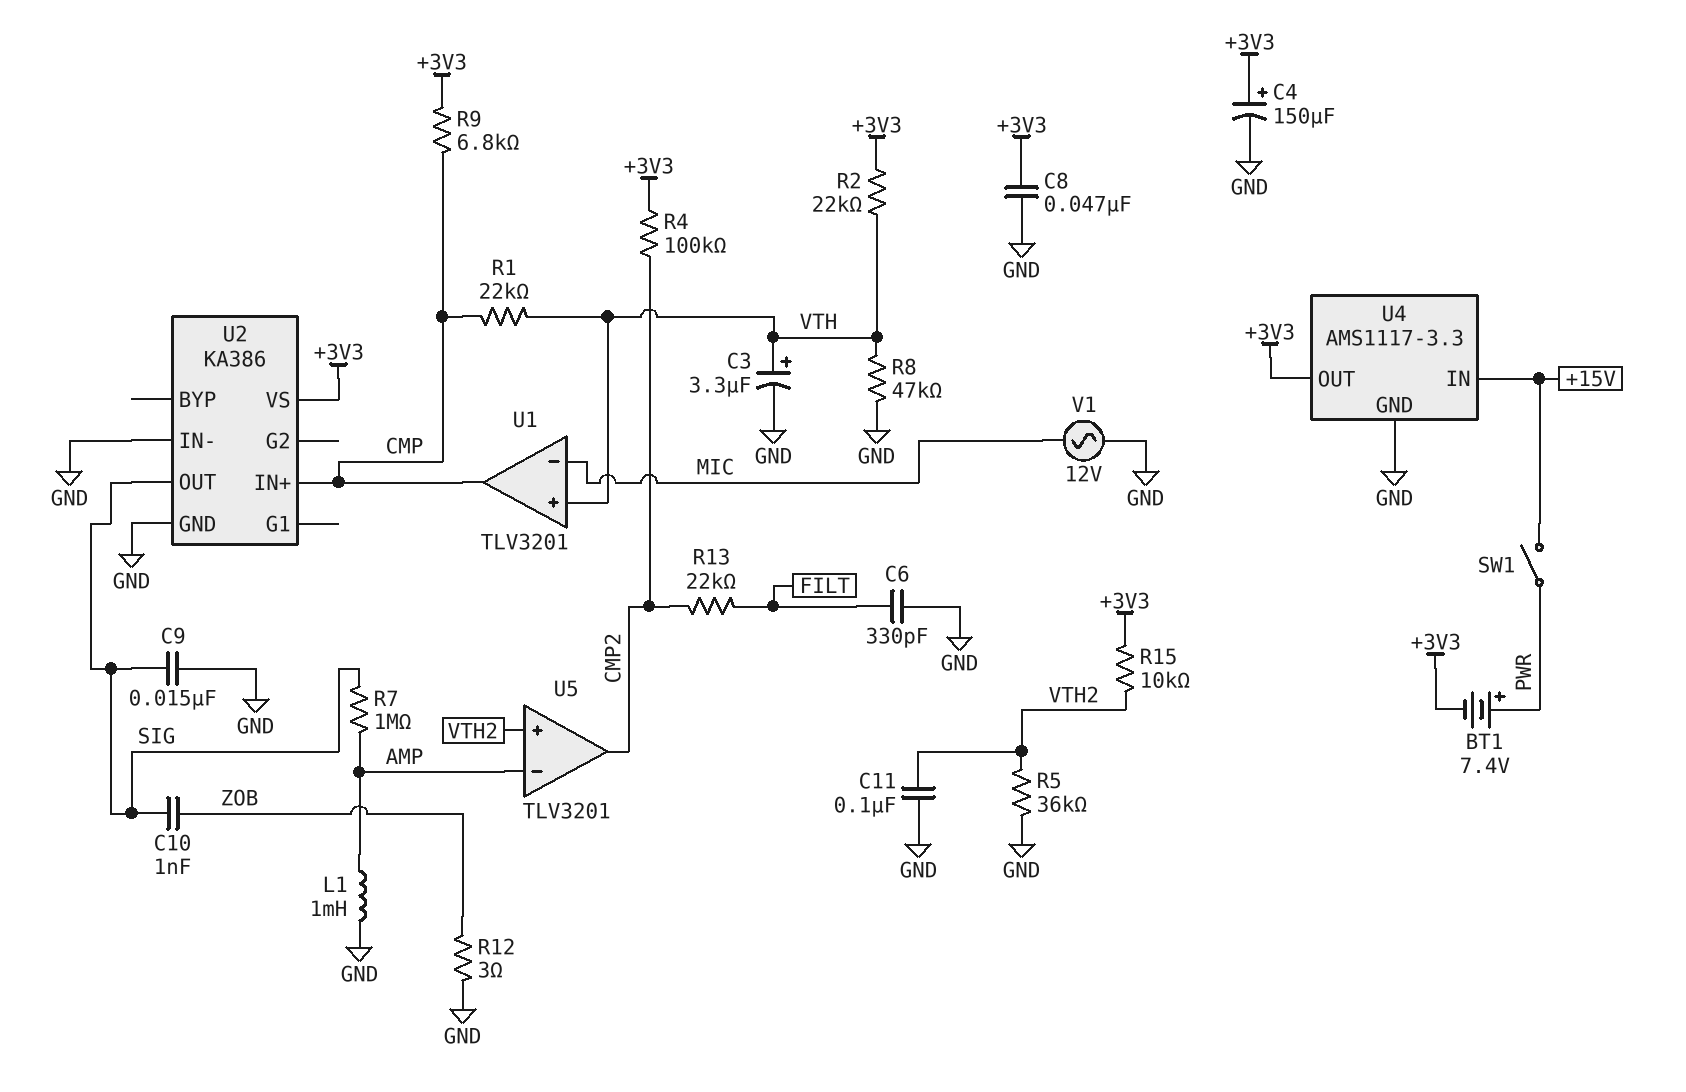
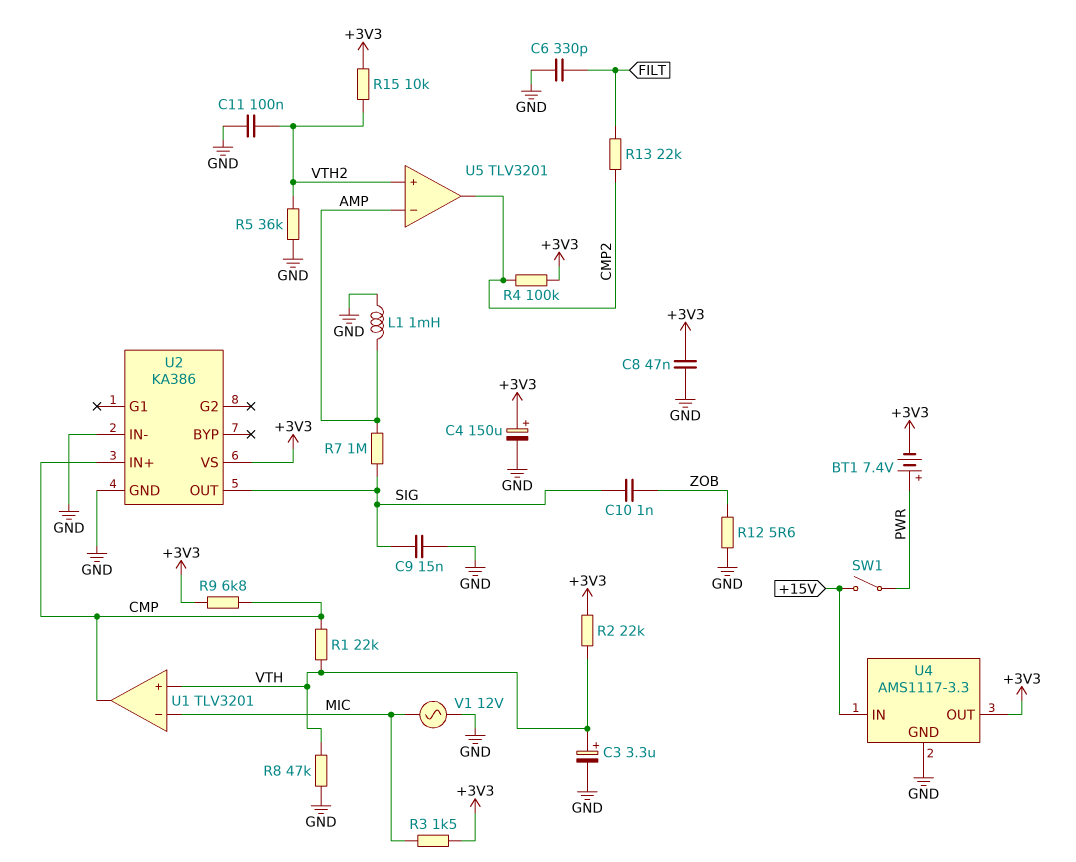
R3: none -> 1.5k (+3V3, MIC)
R12: 3 (GND, ZOB) -> 5.6 (GND, ZOB)

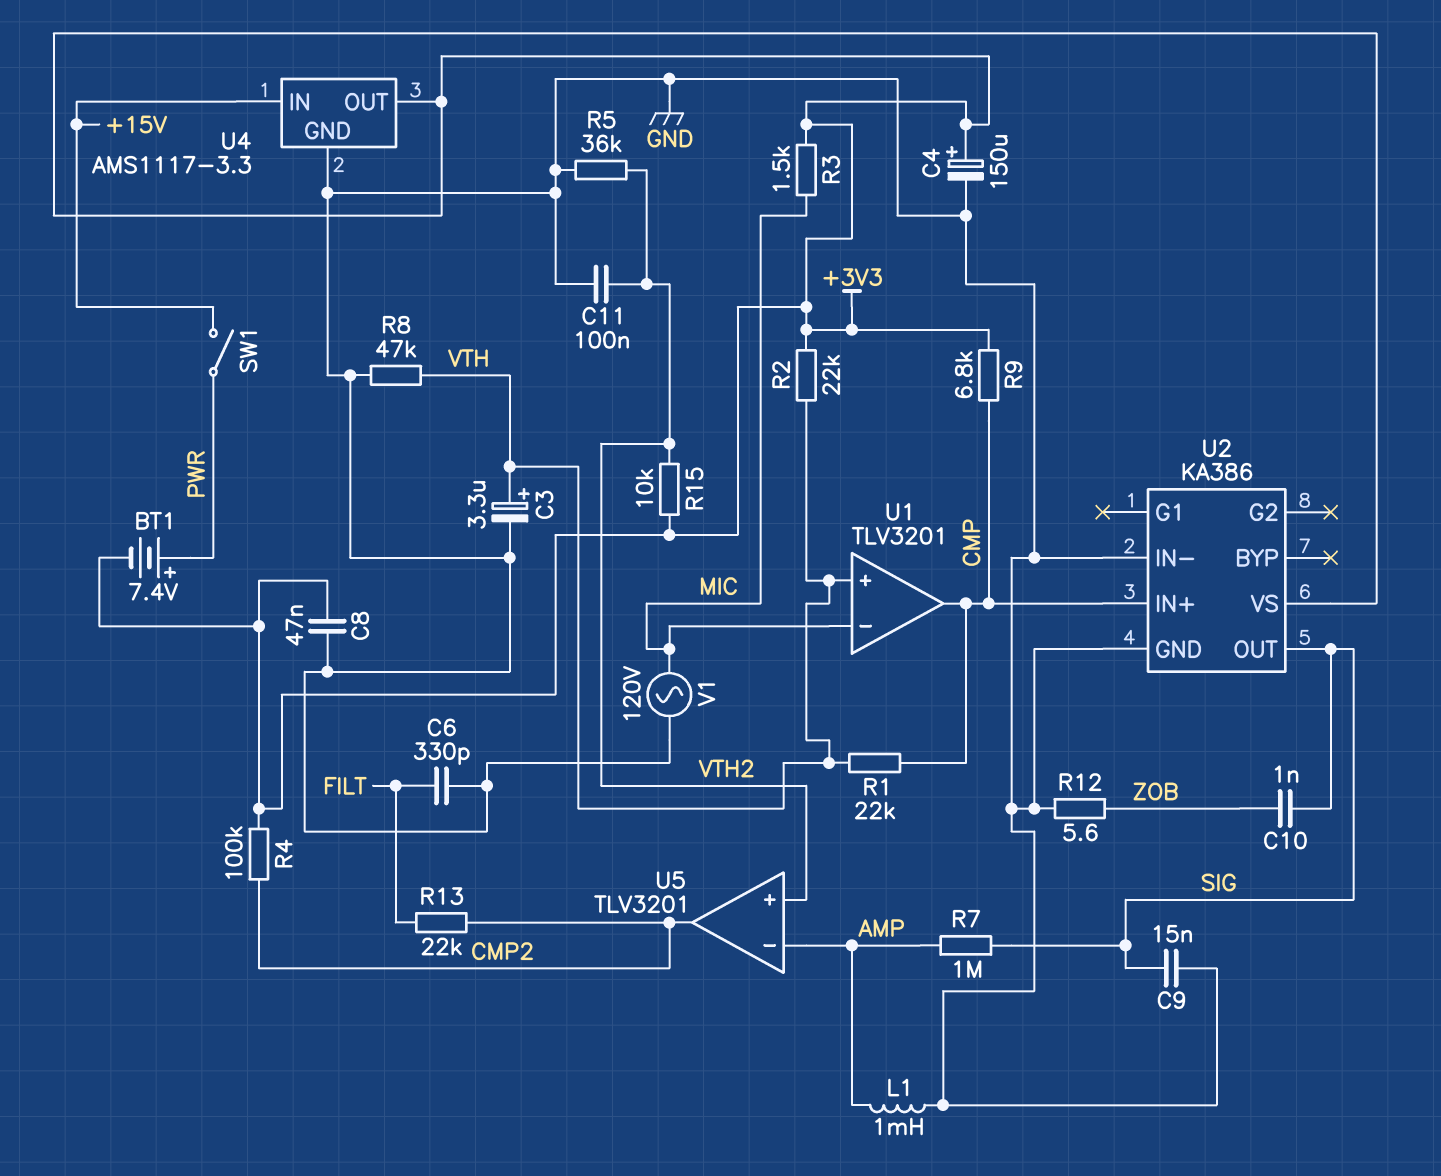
V1: AC 12V (GND, MIC) -> AC 120V (GND, MIC)

